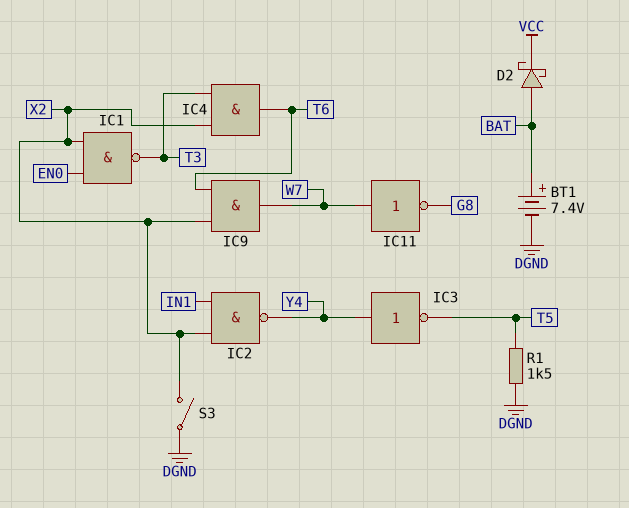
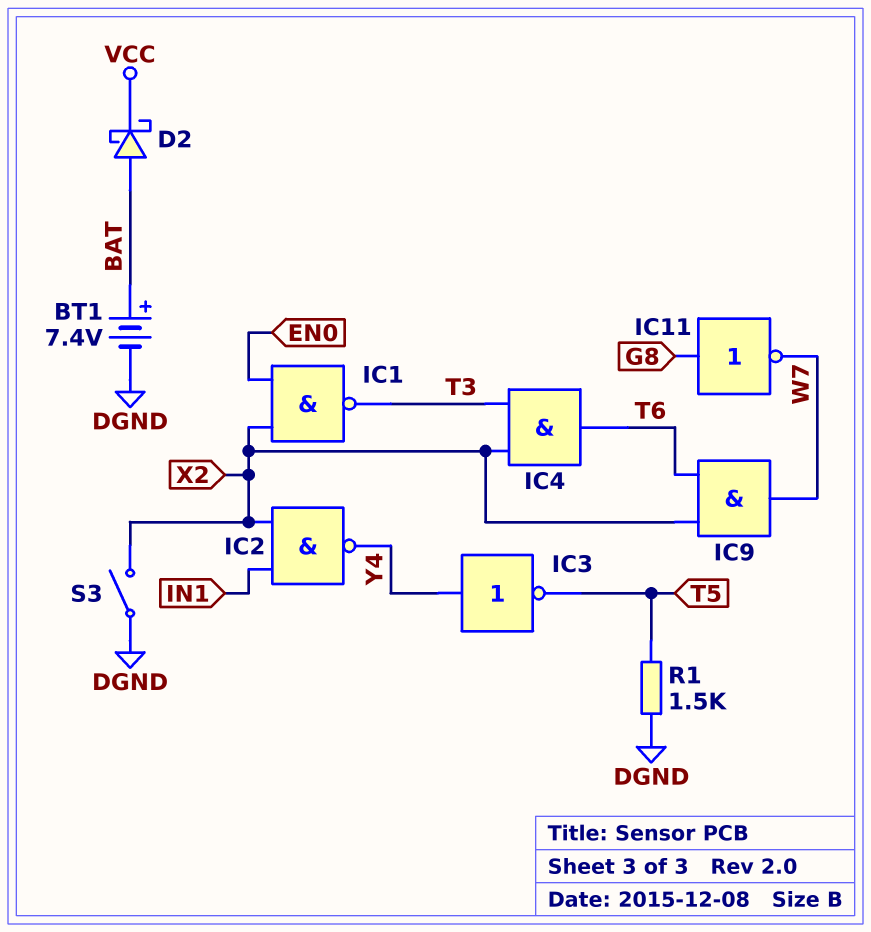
IC11: NOT (in W7, out G8) -> NOT (in G8, out W7)

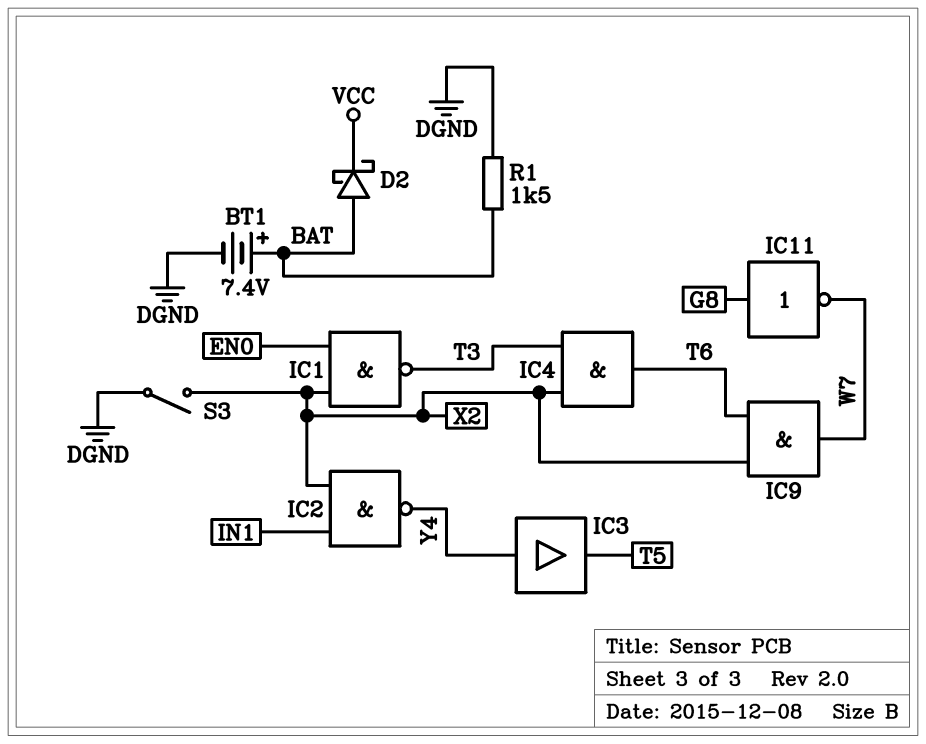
IC3: NOT (in Y4, out T5) -> buffer (in Y4, out T5)
R1: 1.5k (DGND, T5) -> 1.5k (BAT, DGND)

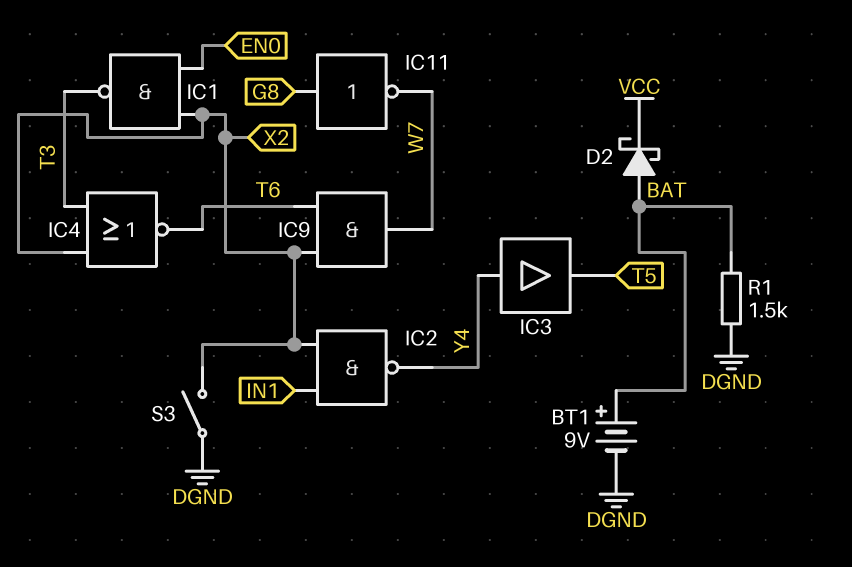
BT1: 7.4V (plus BAT, minus DGND) -> 9V (plus BAT, minus DGND)
IC4: AND (in T3, in X2, out T6) -> NOR (in T3, in X2, out T6)

